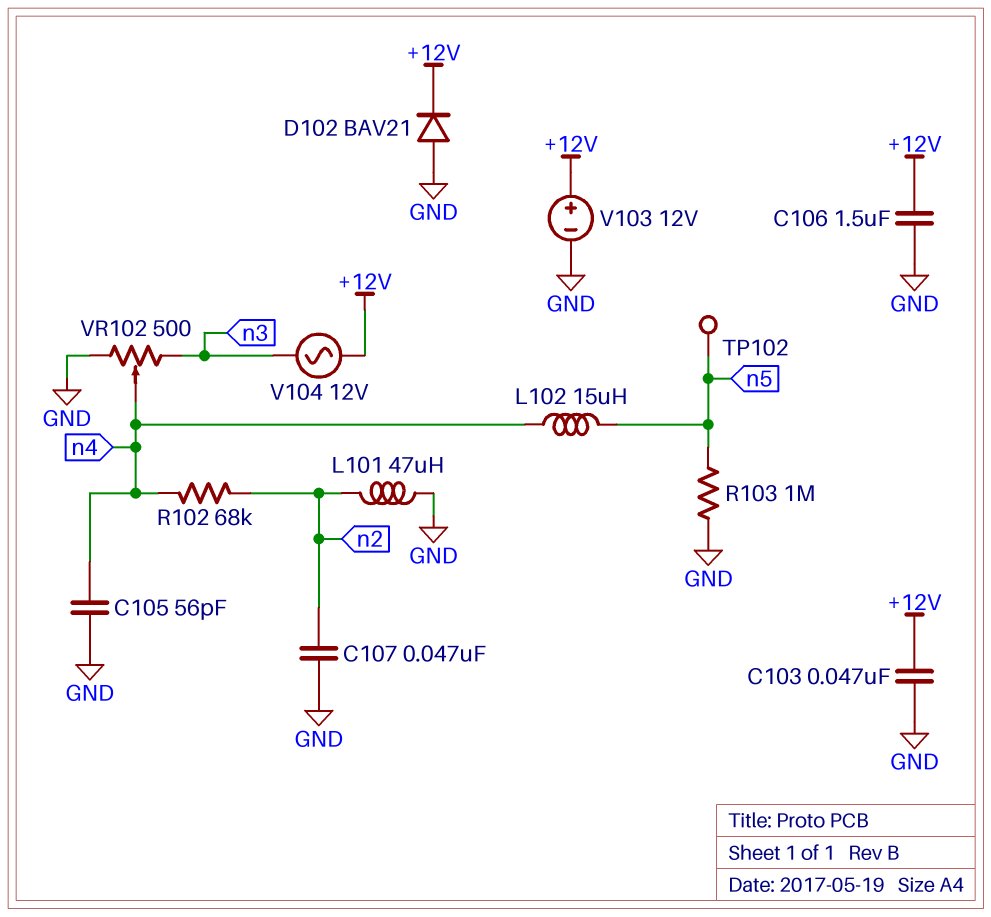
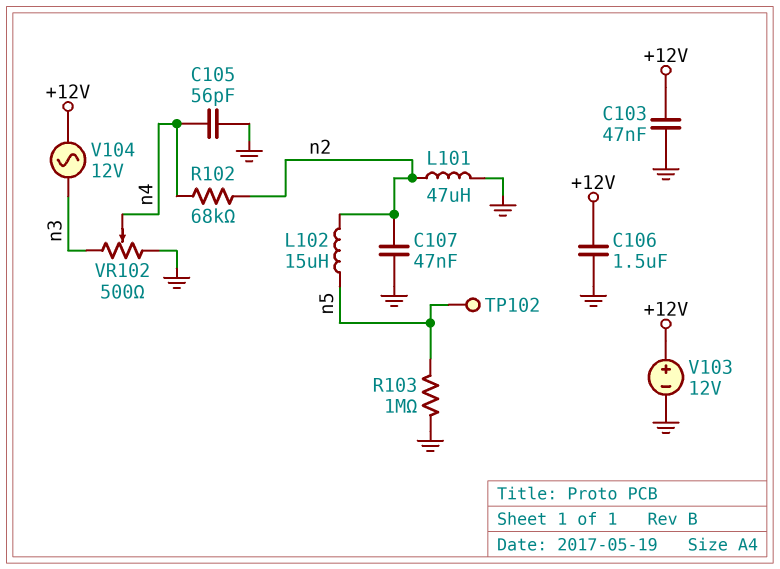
D102: diode BAV21 (A GND, K +12V) -> none
L102: 15uH (n4, n5) -> 15uH (n2, n5)

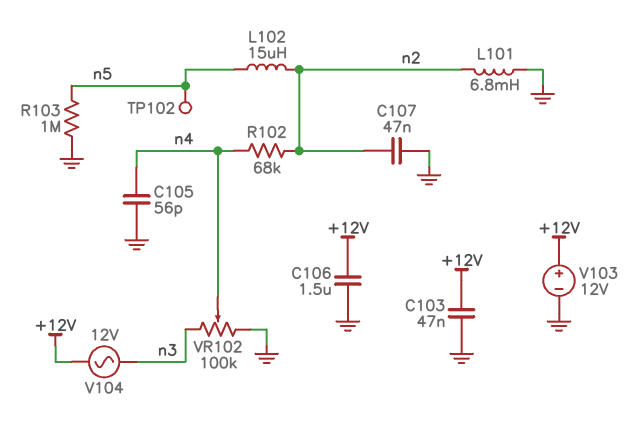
L101: 47uH (GND, n2) -> 6.8mH (GND, n2)
VR102: 500 (GND, n3, wiper n4) -> 100k (GND, n3, wiper n4)

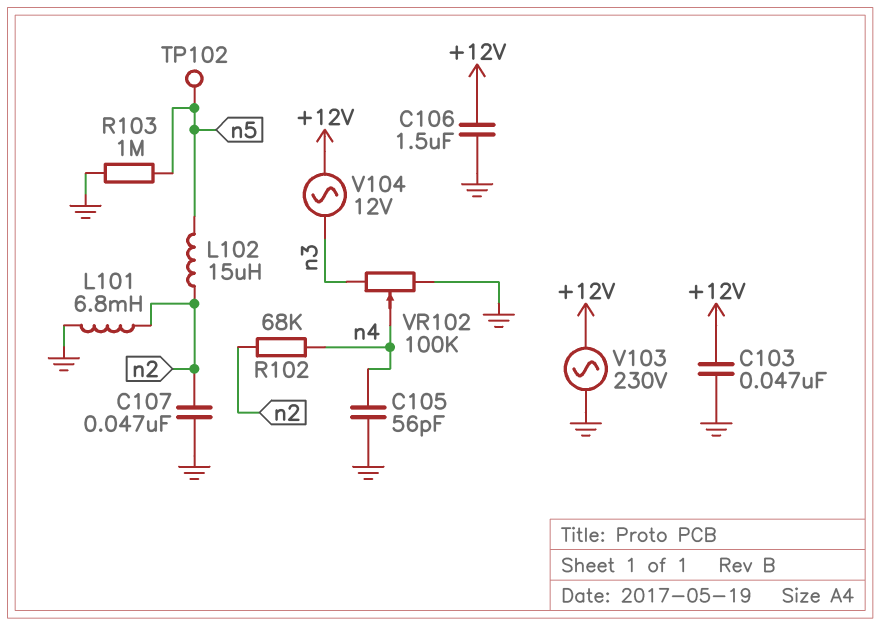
V103: 12V (plus +12V, minus GND) -> AC 230V (+12V, GND)

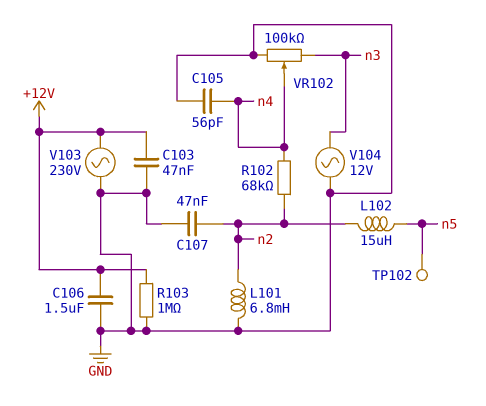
R103: 1M (GND, n5) -> 1M (+12V, GND)
V104: AC 12V (+12V, n3) -> AC 12V (GND, n3)

